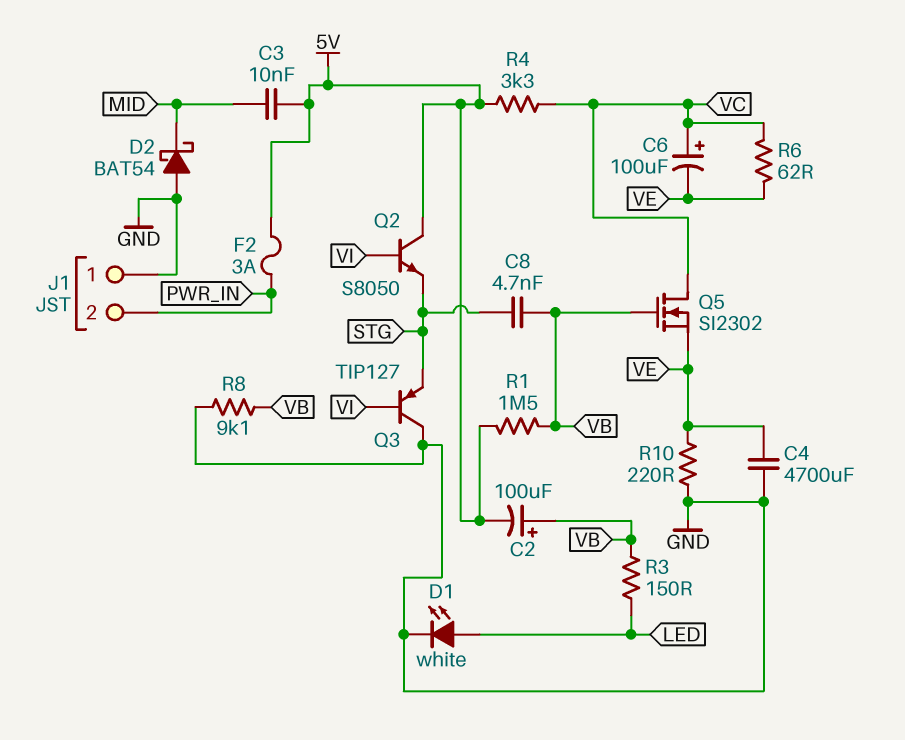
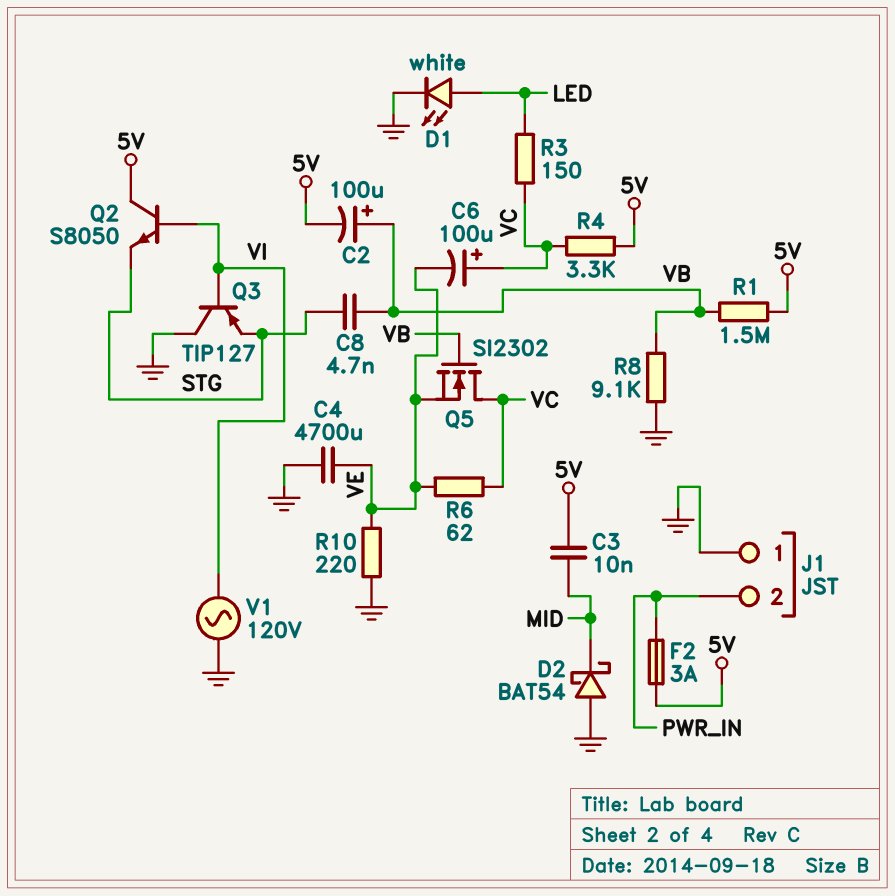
R3: 150 (LED, VB) -> 150 (LED, VC)
V1: none -> AC 120V (GND, VI)

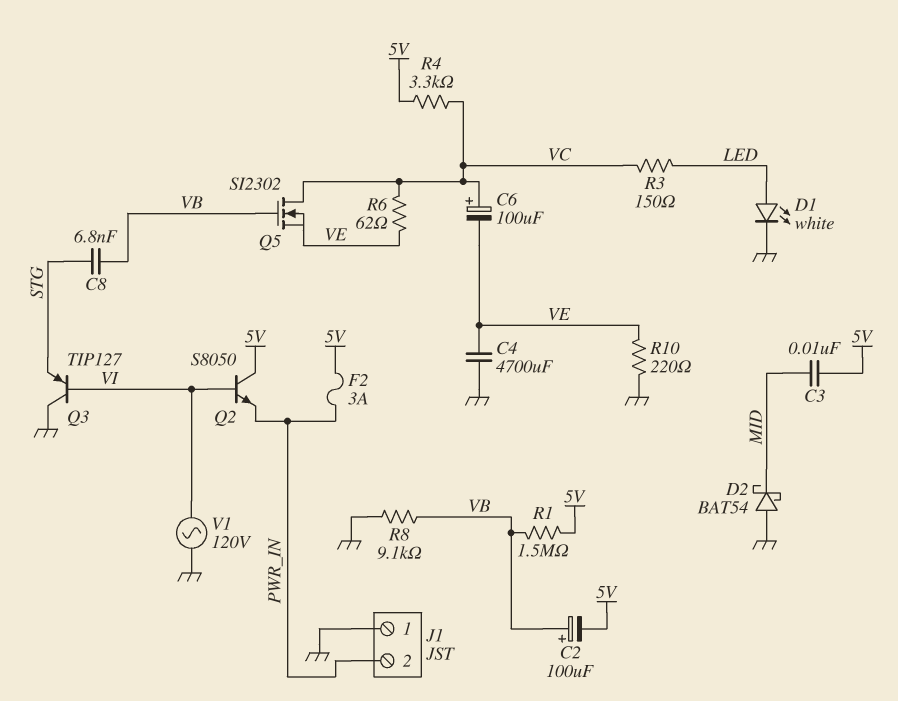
C8: 4.7nF (STG, VB) -> 6.8nF (STG, VB)
Q2: NPN S8050 (B VI, C 5V, E STG) -> NPN S8050 (B VI, C 5V, E PWR_IN)

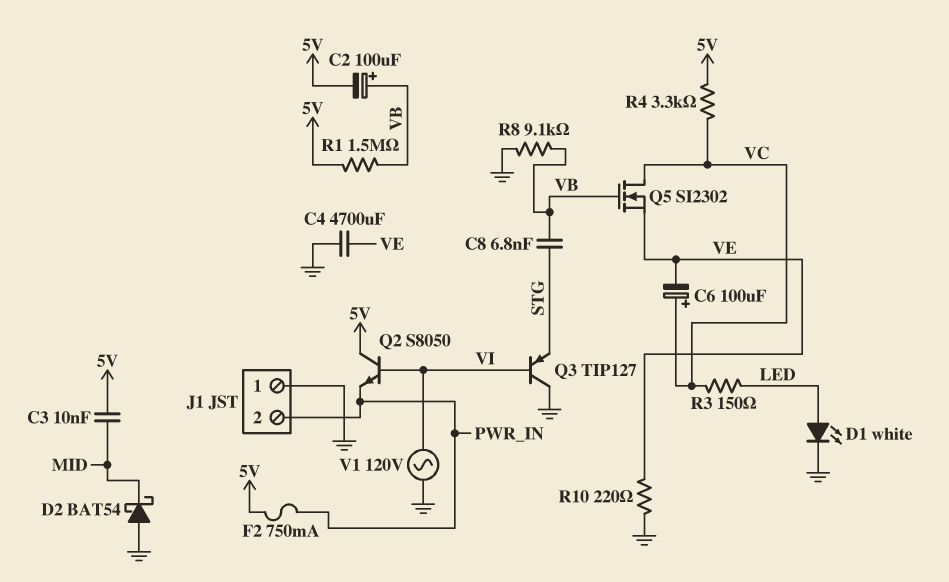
F2: 3A (5V, PWR_IN) -> 750mA (5V, PWR_IN)
R6: 62 (VC, VE) -> none

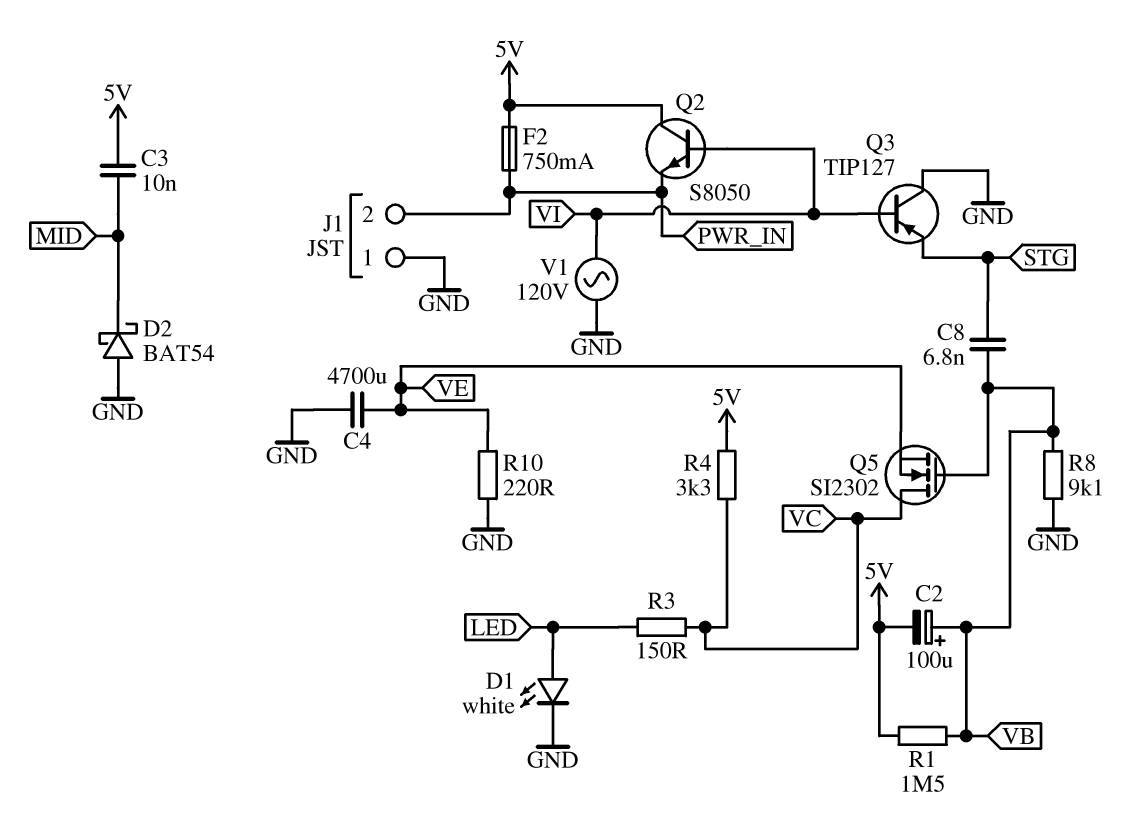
C6: 100uF (plus VC, minus VE) -> none

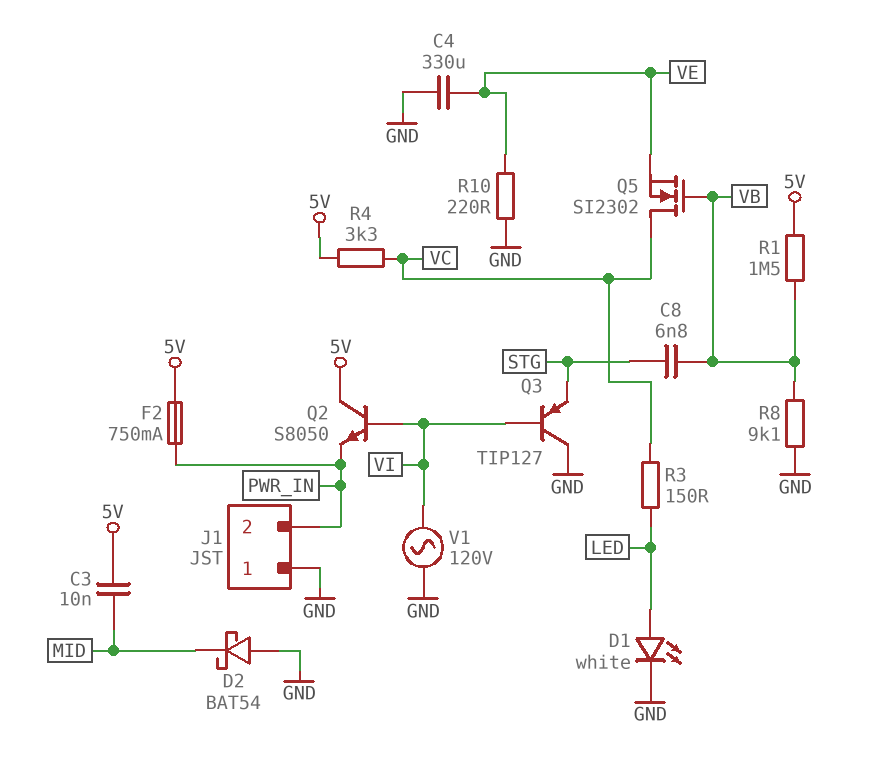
C2: 100uF (plus VB, minus 5V) -> none
C4: 4700uF (GND, VE) -> 330uF (GND, VE)

